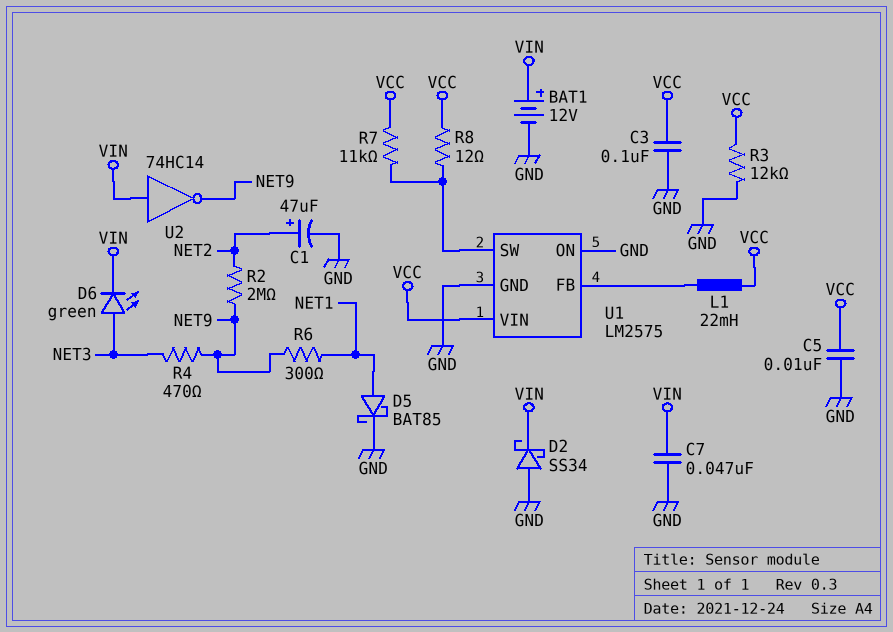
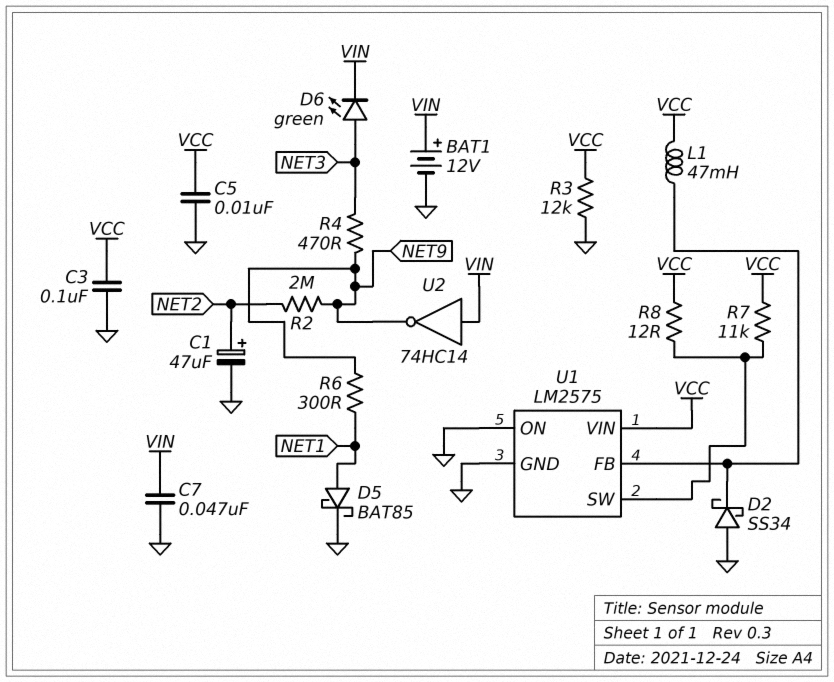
D2: schottky SS34 (A GND, K VIN) -> schottky SS34 (A GND, K U1/FB)
L1: 22mH (U1/FB, VCC) -> 47mH (U1/FB, VCC)

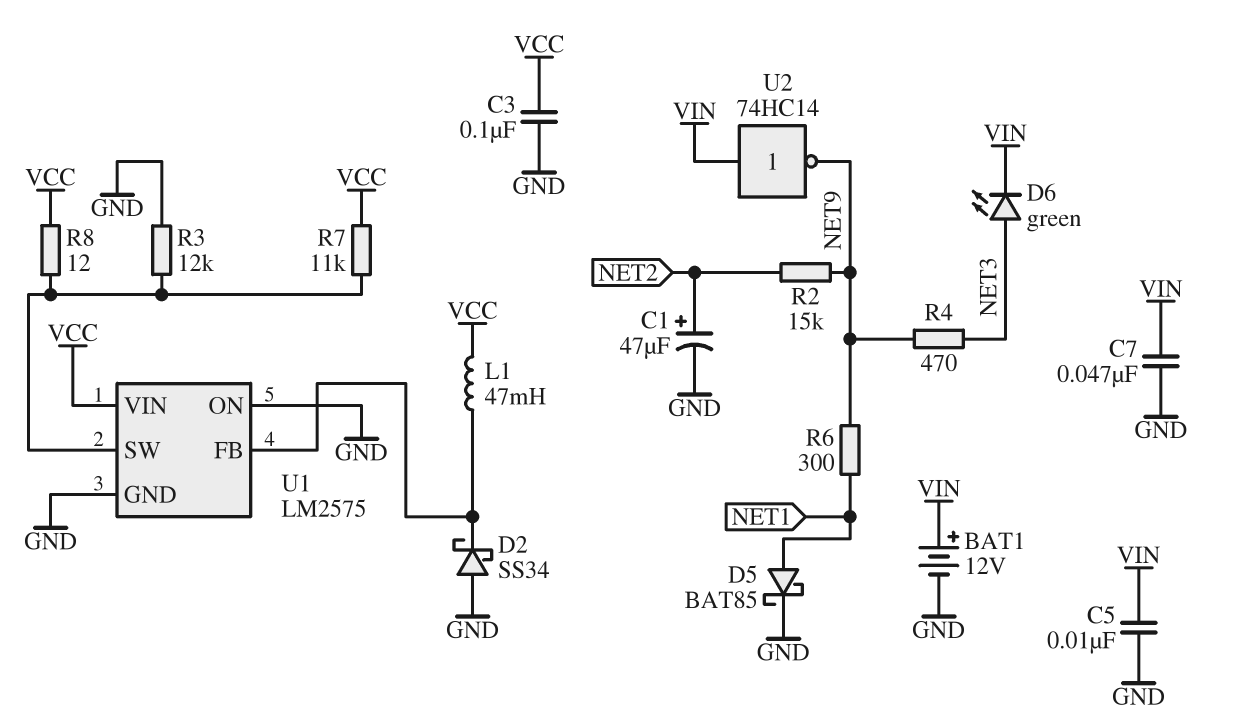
C5: 10nF (GND, VCC) -> 10nF (GND, VIN)
R2: 2M (NET2, NET9) -> 15k (NET2, NET9)
R3: 12k (GND, VCC) -> 12k (GND, U1/SW)

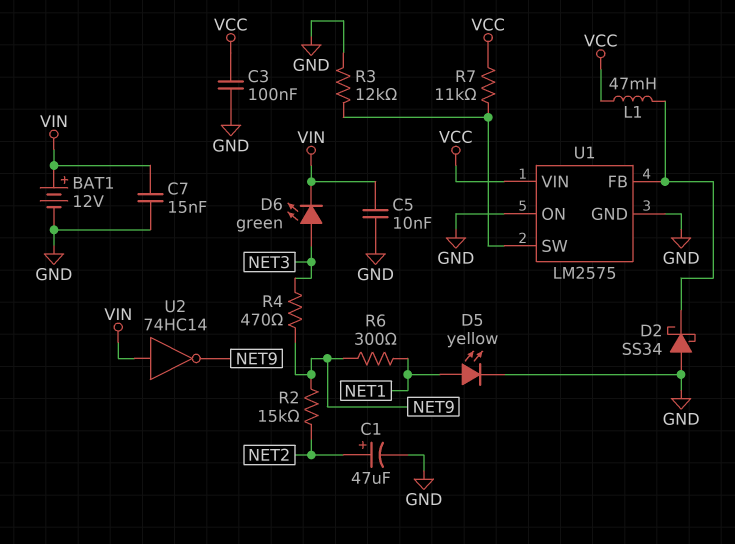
C7: 47nF (GND, VIN) -> 15nF (GND, VIN)
D5: schottky BAT85 (A NET1, K GND) -> LED yellow (A NET1, K GND)
R8: 12 (U1/SW, VCC) -> none

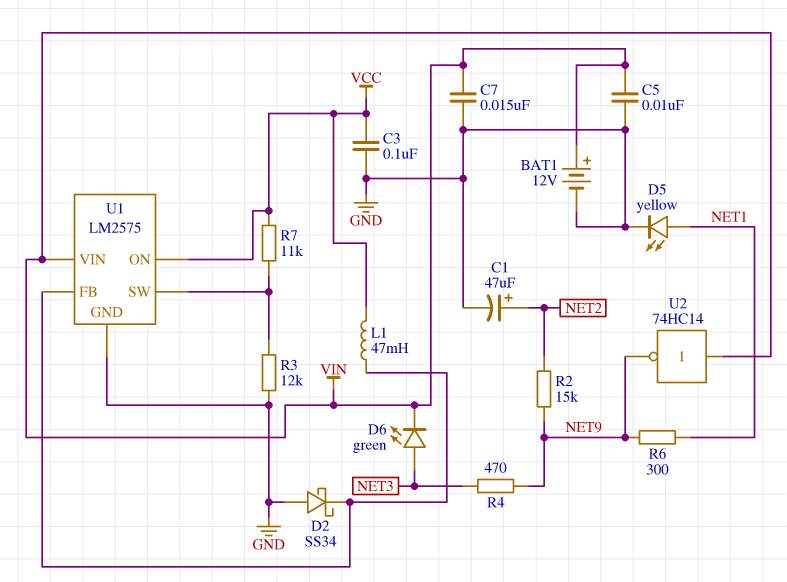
U1 pin ON: GND -> VCC
U1 pin VIN: VCC -> VIN

